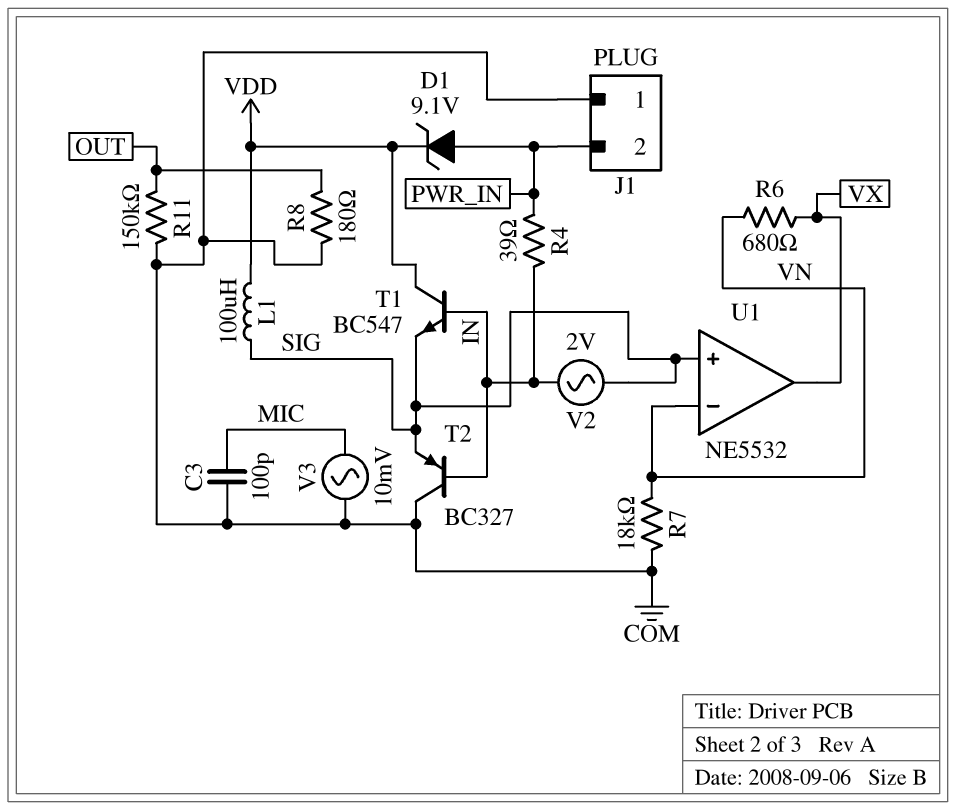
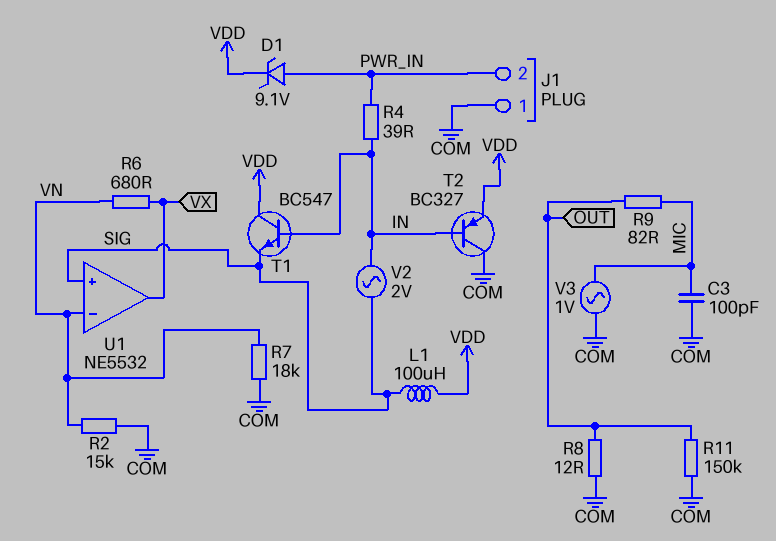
R2: none -> 15k (COM, VN)
R8: 180 (COM, OUT) -> 12 (COM, OUT)
R9: none -> 82 (MIC, OUT)
T2: PNP BC327 (B IN, C COM, E SIG) -> PNP BC327 (B IN, C COM, E VDD)
V3: AC 10mV (COM, MIC) -> AC 1V (COM, MIC)

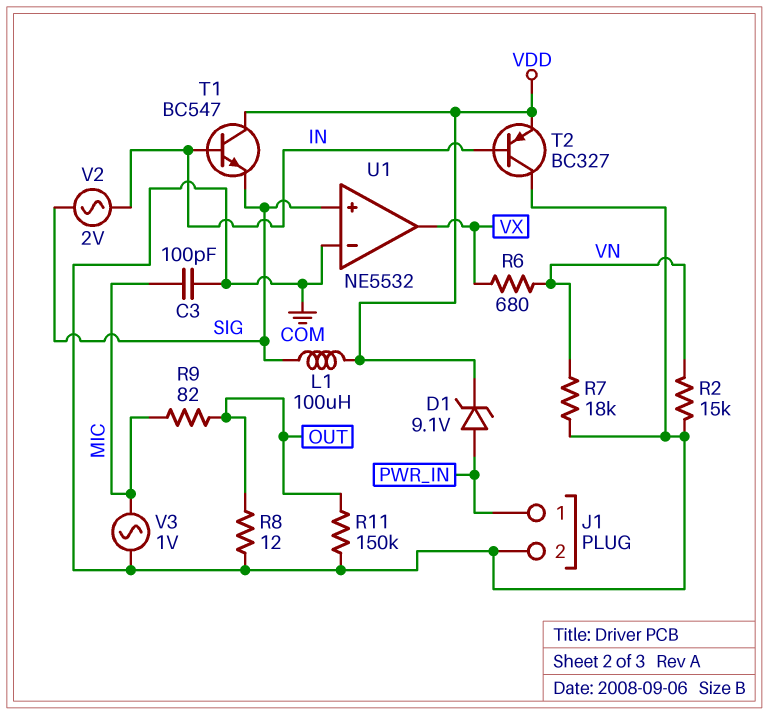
J1 pin 1: COM -> PWR_IN
J1 pin 2: PWR_IN -> COM
R4: 39 (IN, PWR_IN) -> none
U1 pin in-: VN -> COM

